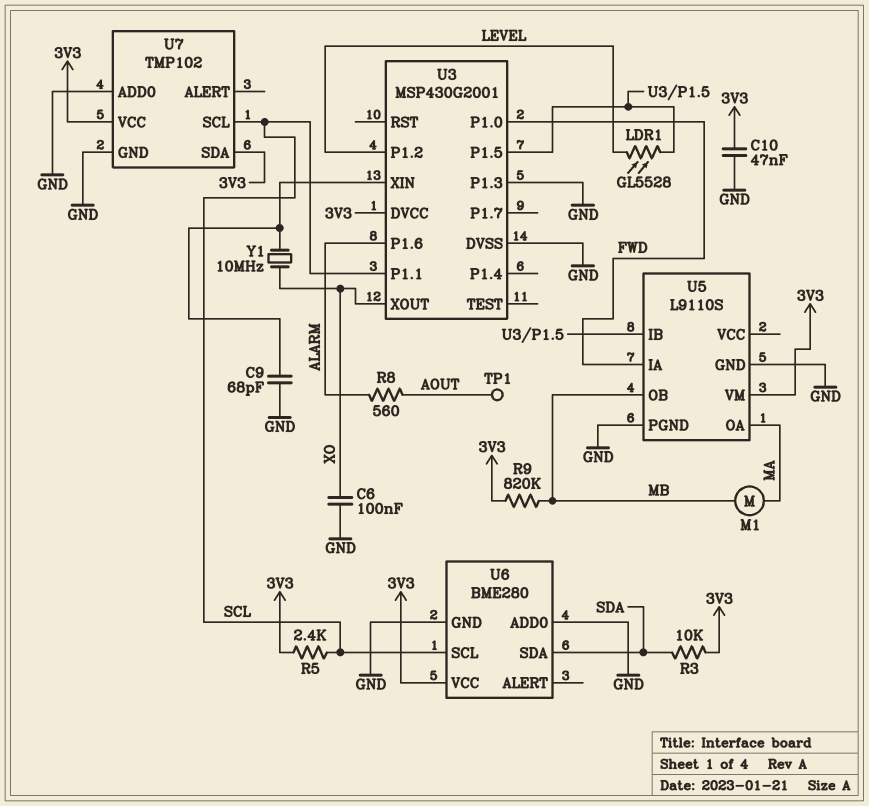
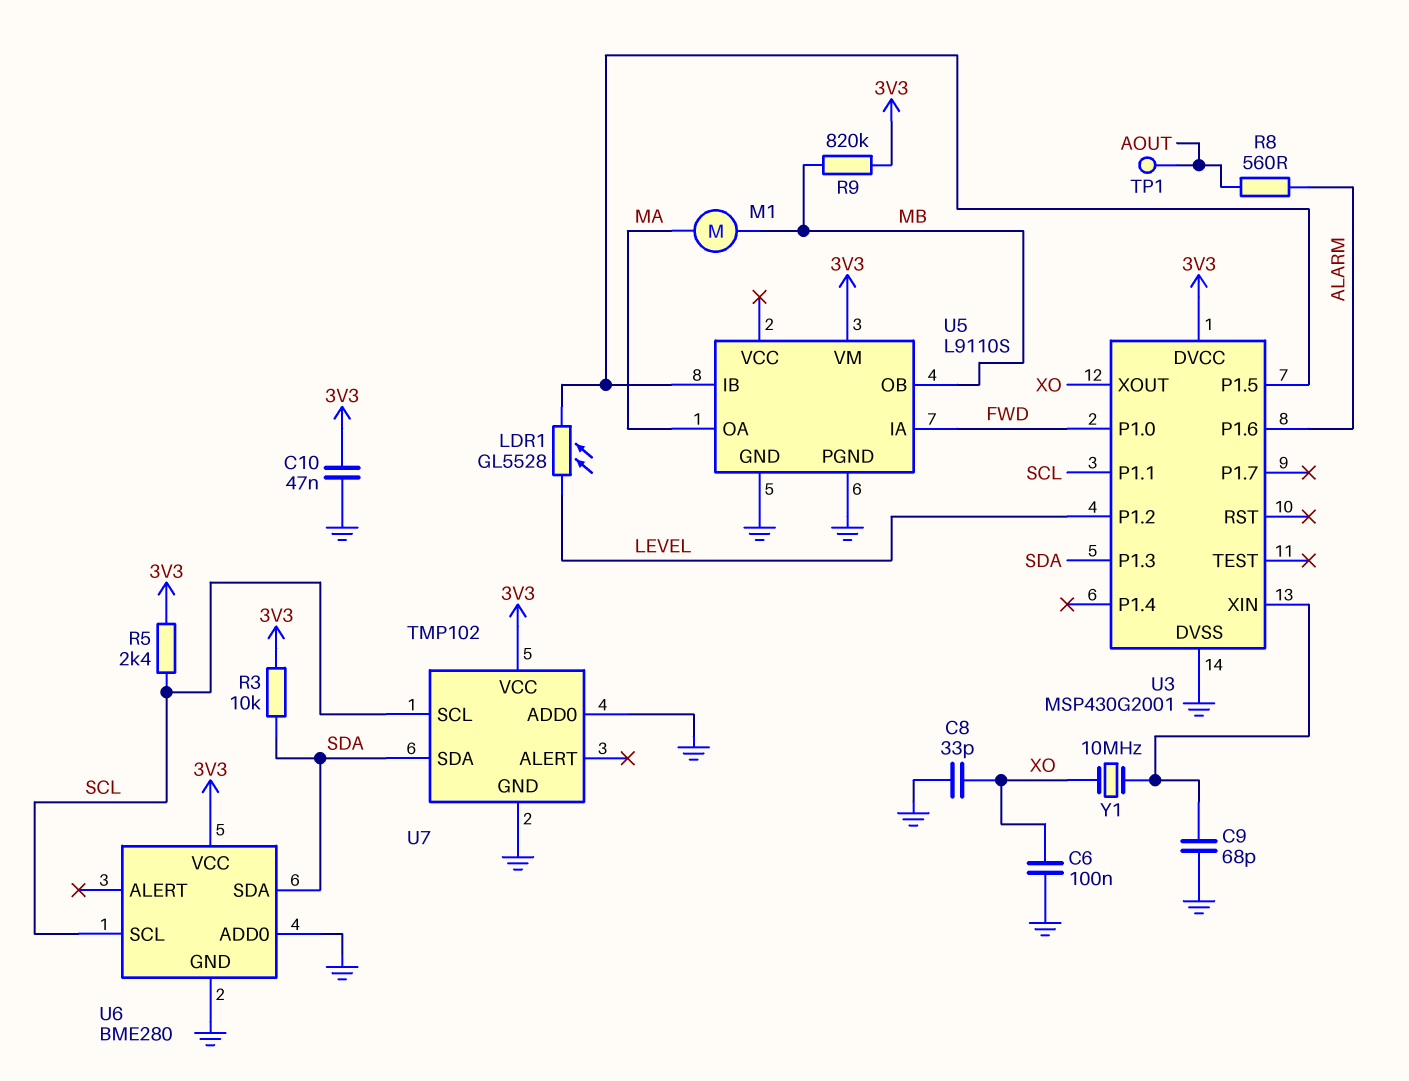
C8: none -> 33pF (GND, XO)
U3 pin P1.3: GND -> SDA
U7 pin SDA: 3V3 -> SDA

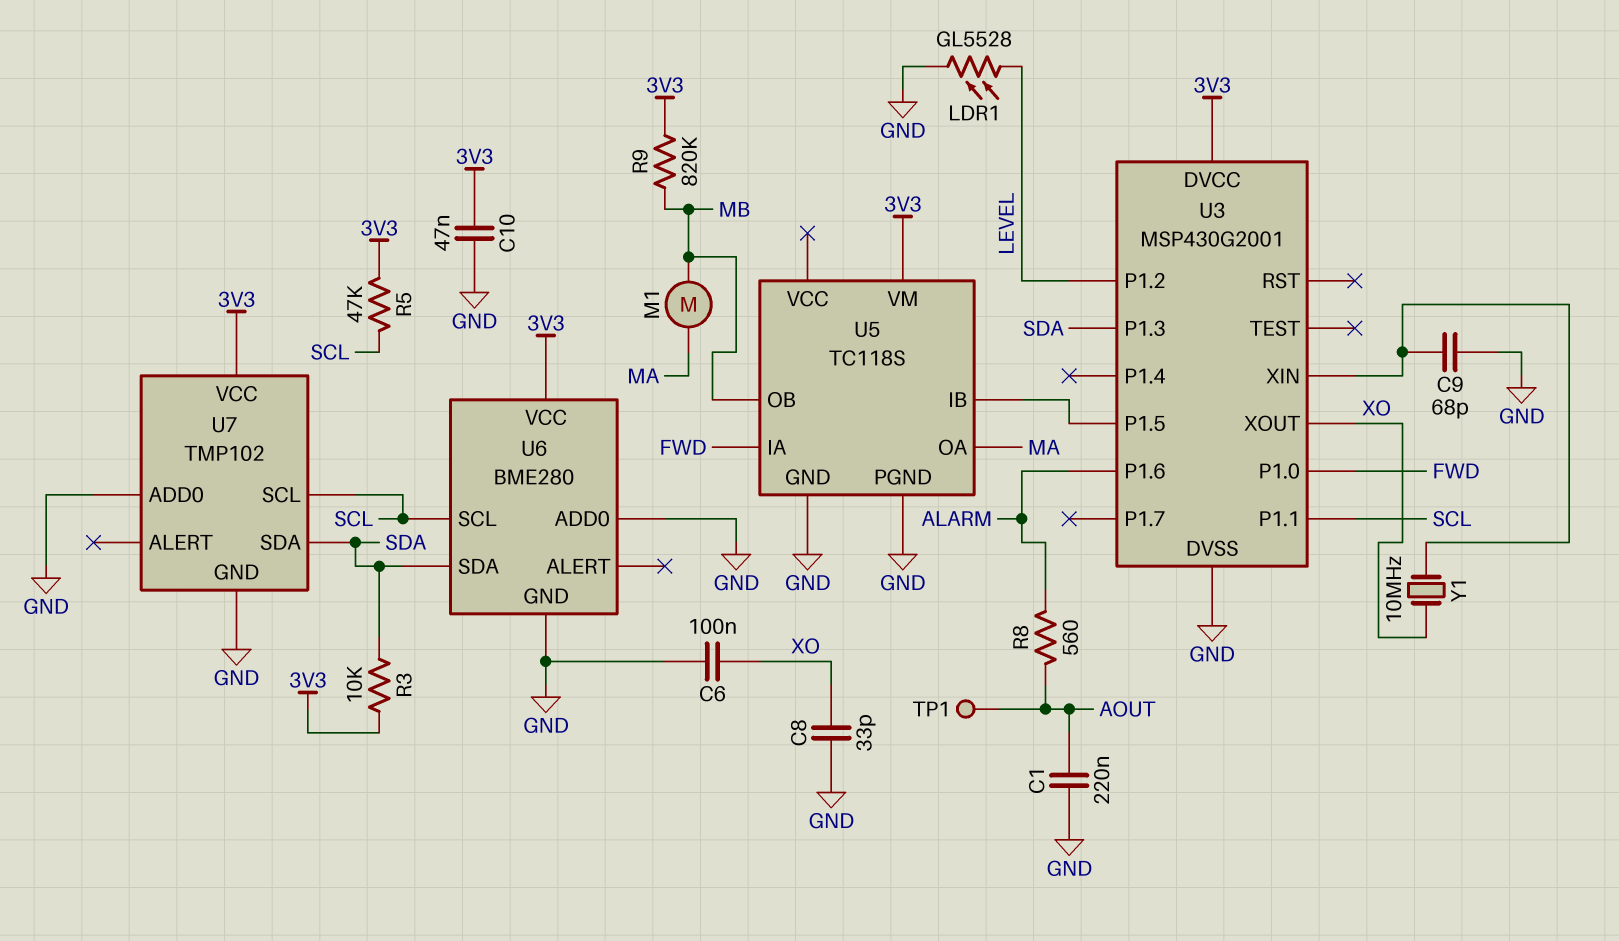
C1: none -> 220nF (AOUT, GND)
LDR1: GL5528 (LEVEL, U3/P1.5) -> GL5528 (GND, LEVEL)
R5: 2.4k (3V3, SCL) -> 47k (3V3, SCL)
U5: L9110S -> TC118S

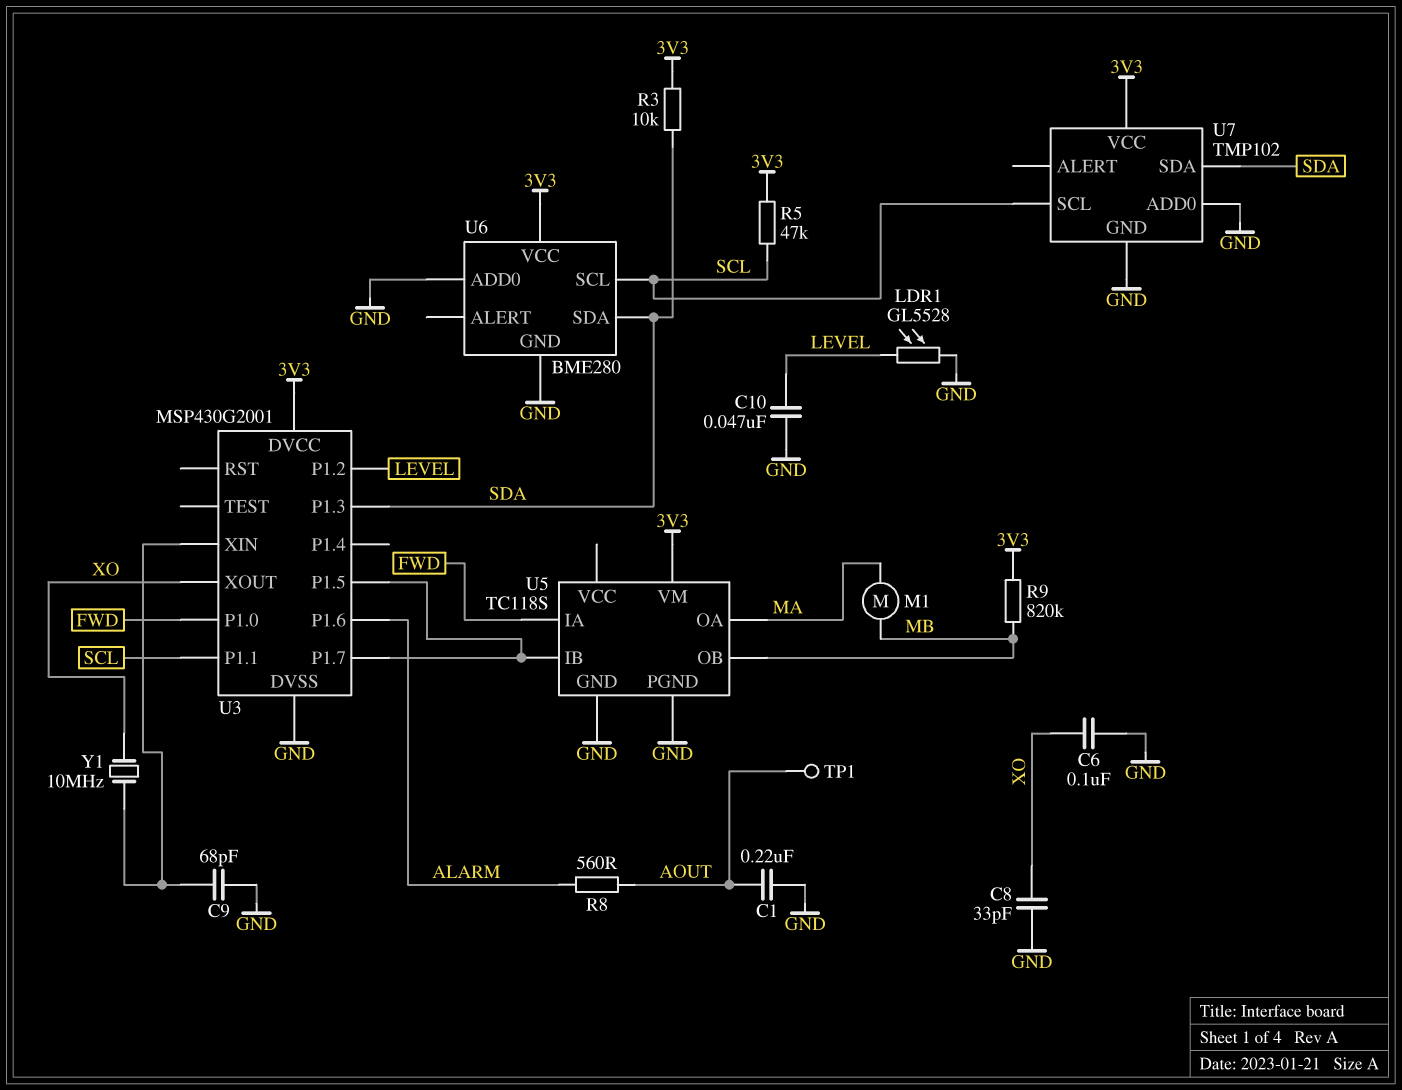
C10: 47nF (3V3, GND) -> 47nF (GND, LEVEL)
U3 pin P1.7: none -> U3/P1.5

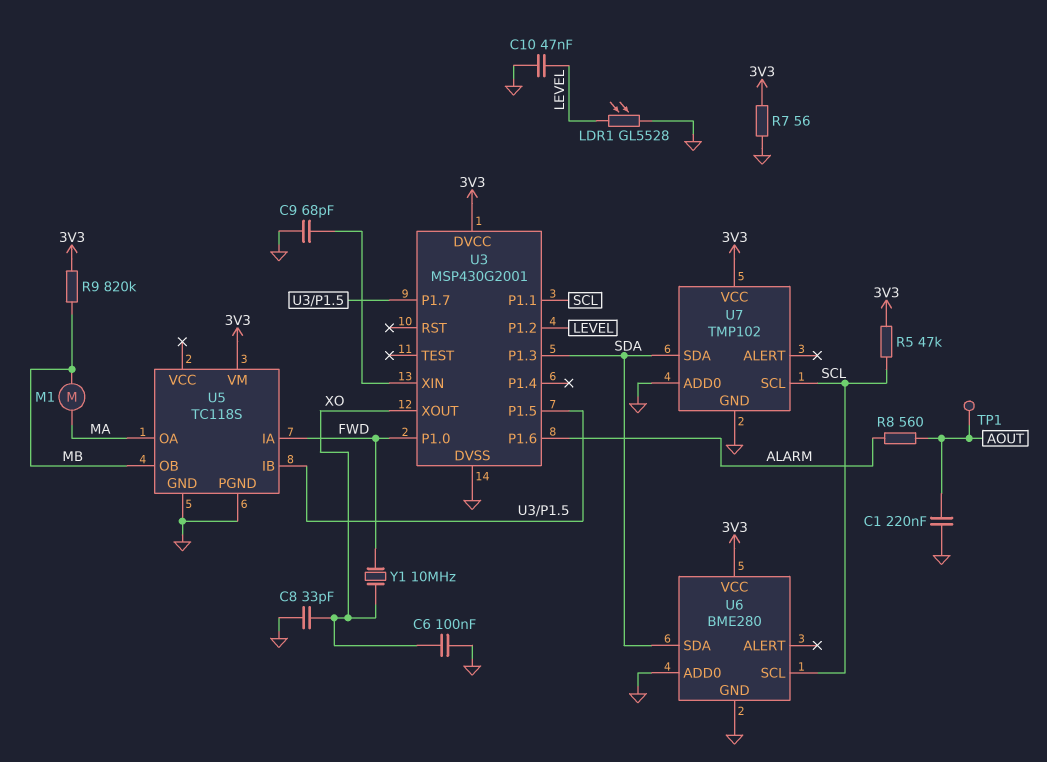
R3: 10k (3V3, SDA) -> none
R7: none -> 56 (3V3, GND)
Y1: 10MHz (U3/XIN, XO) -> 10MHz (FWD, XO)

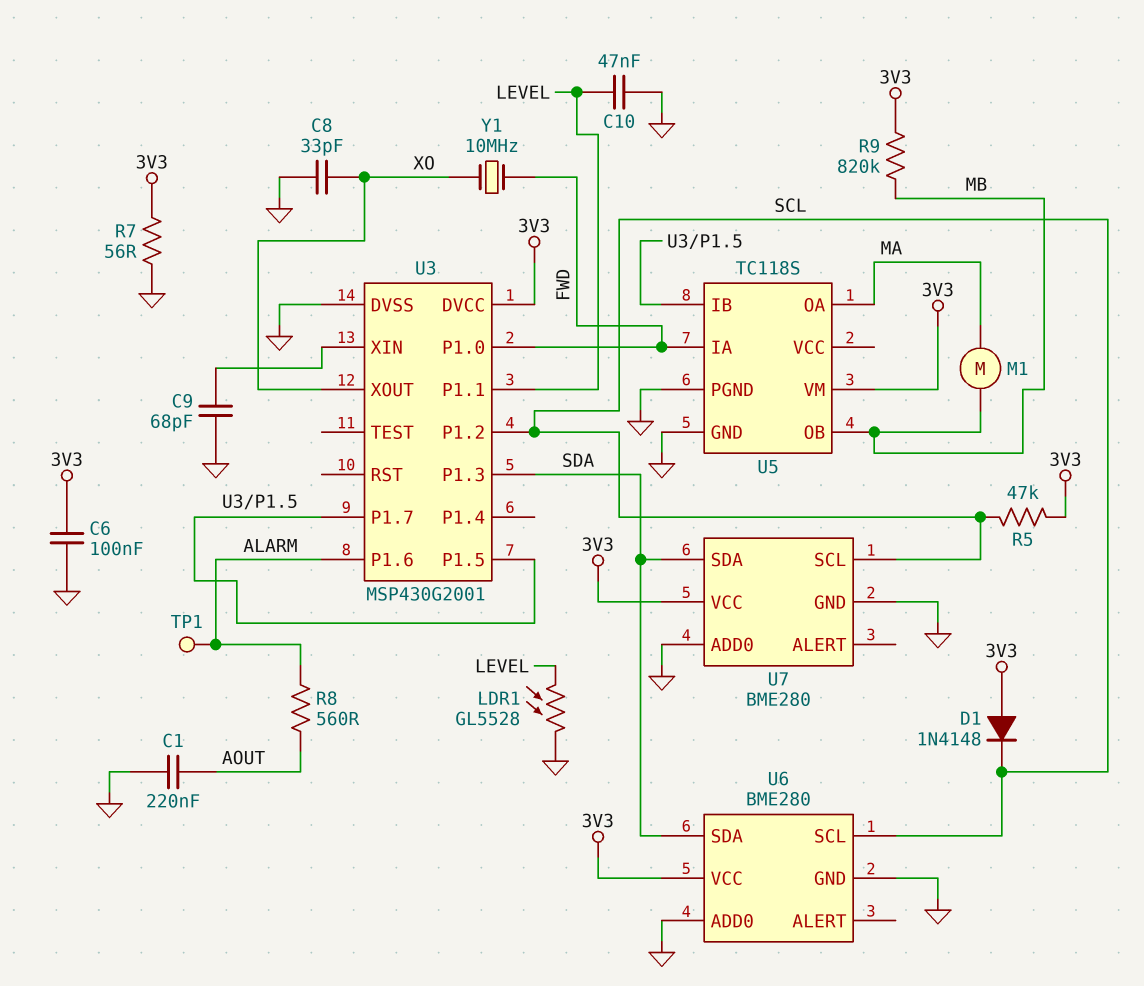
C6: 100nF (GND, XO) -> 100nF (3V3, GND)
D1: none -> diode 1N4148 (A 3V3, K SCL)
TP1: test point (AOUT) -> test point (ALARM)
U3 pin P1.1: SCL -> LEVEL
U3 pin P1.2: LEVEL -> SCL
U7: TMP102 -> BME280

